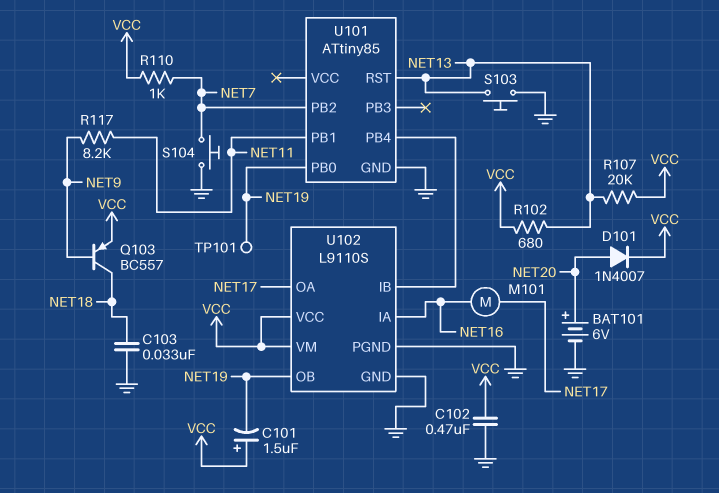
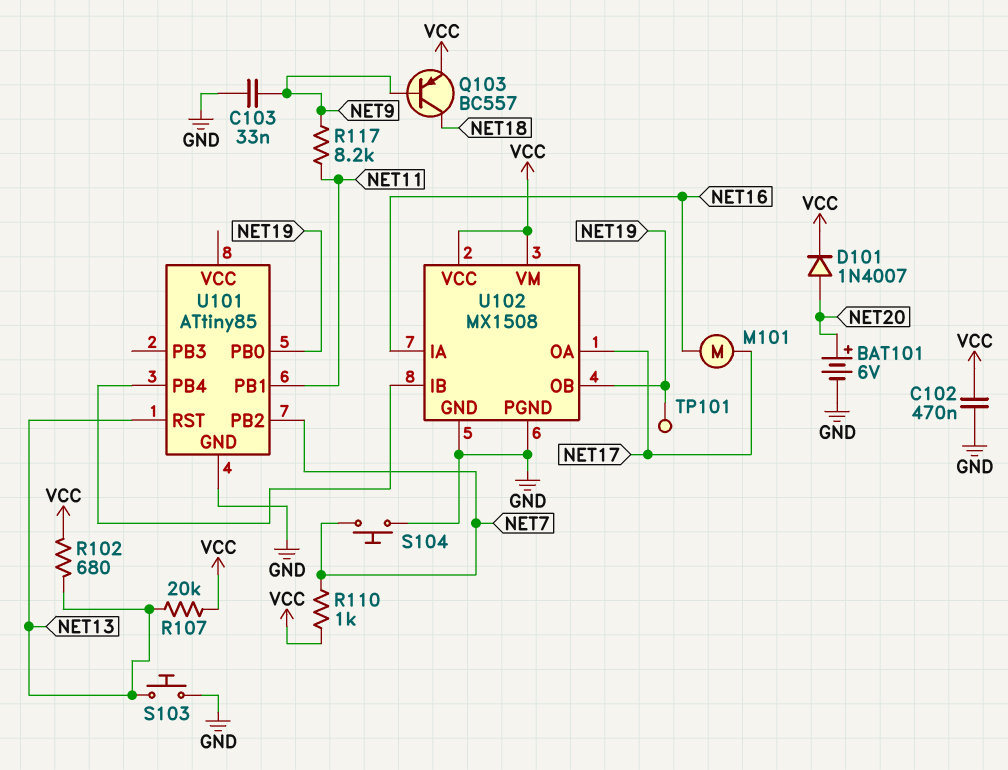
C101: 1.5uF (plus VCC, minus NET19) -> none
C103: 33nF (GND, NET18) -> 33nF (GND, NET9)
U102: L9110S -> MX1508

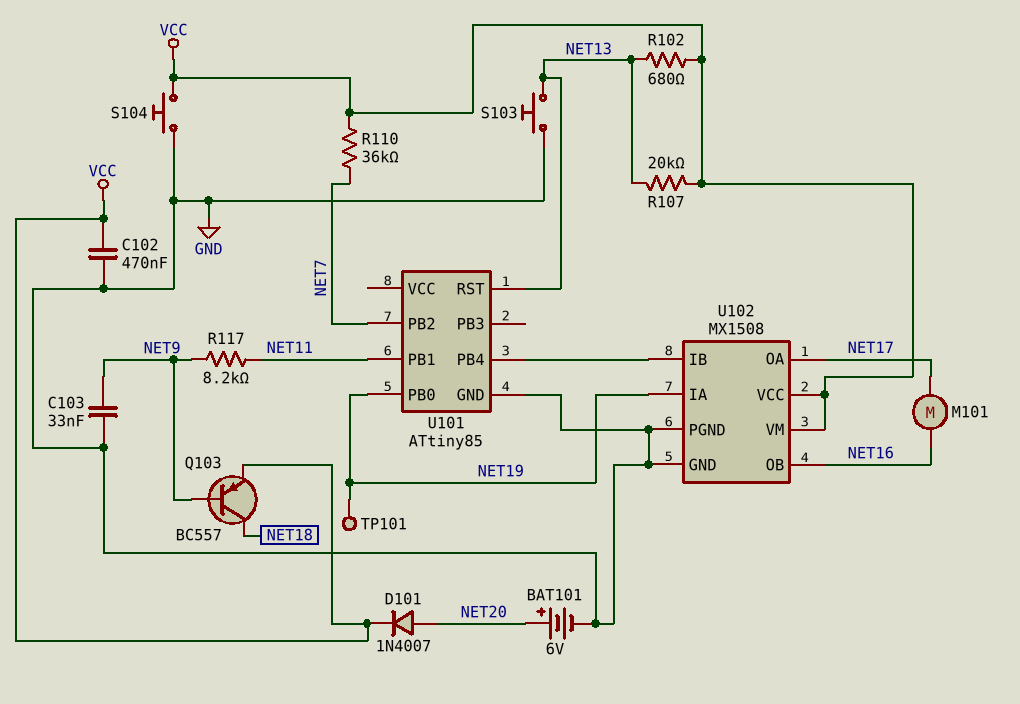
R110: 1k (NET7, VCC) -> 36k (NET7, VCC)
S104: button (GND, NET7) -> button (GND, VCC)
U102 pin IA: NET16 -> NET19
U102 pin OB: NET19 -> NET16

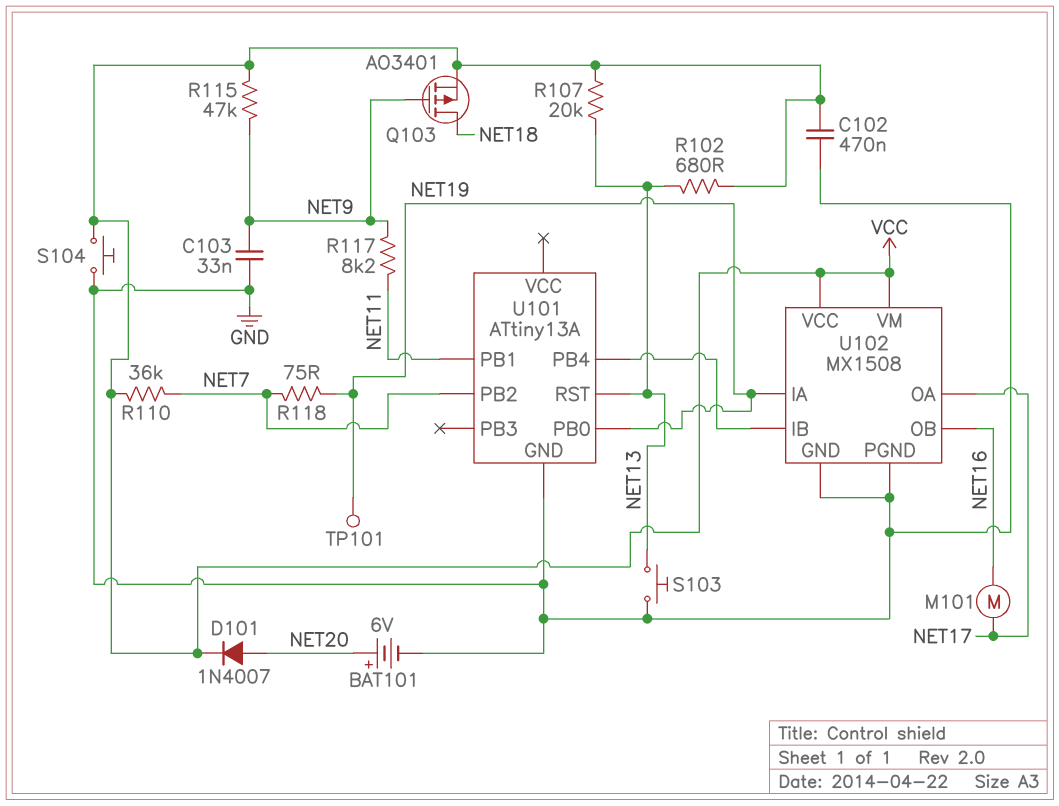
Q103: PNP BC557 (B NET9, C NET18, E VCC) -> PMOS AO3401 (G NET9, D NET18, S VCC)
R115: none -> 47k (NET9, VCC)
R118: none -> 75 (NET7, NET19)
U101: ATtiny85 -> ATtiny13A

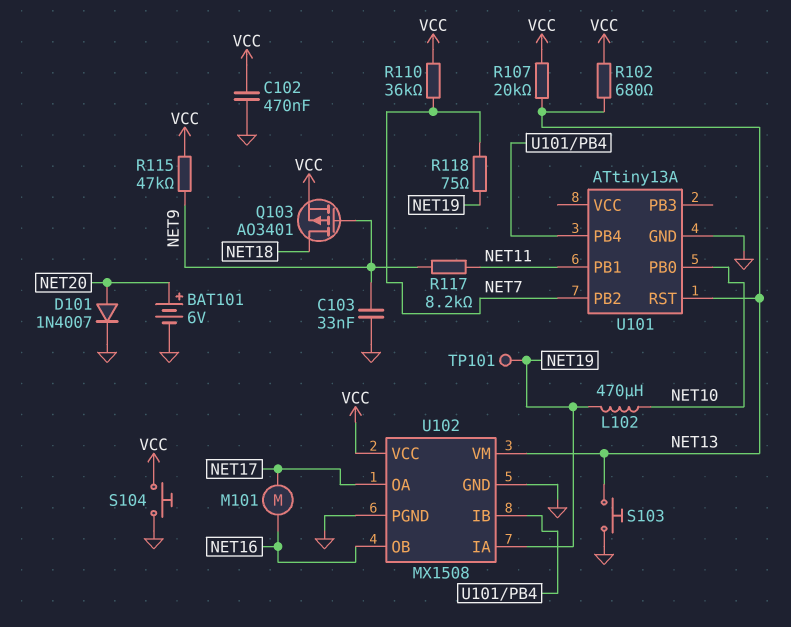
D101: diode 1N4007 (A NET20, K VCC) -> diode 1N4007 (A NET20, K GND)
L102: none -> 470uH (NET10, NET19)
U101 pin PB0: NET19 -> NET10
U102 pin VM: VCC -> NET13

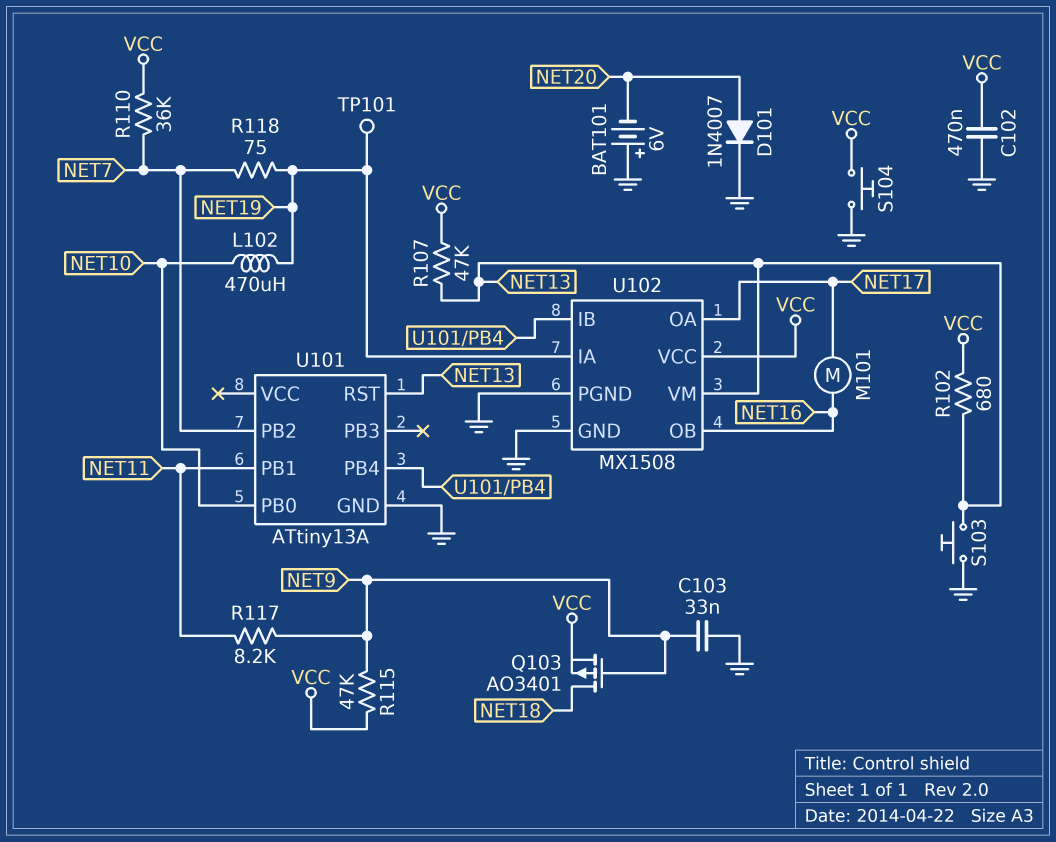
BAT101: 6V (plus NET20, minus GND) -> 6V (plus GND, minus NET20)
R107: 20k (NET13, VCC) -> 47k (NET13, VCC)

